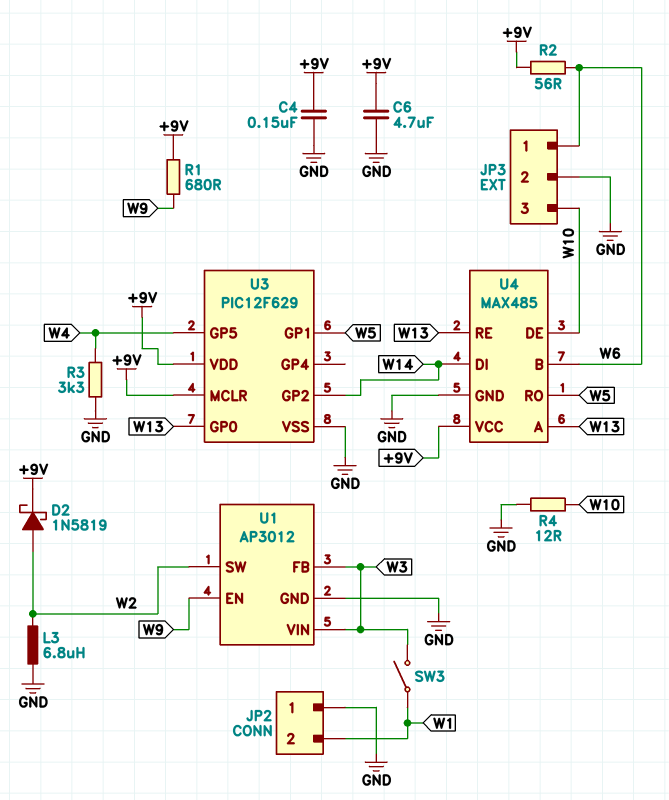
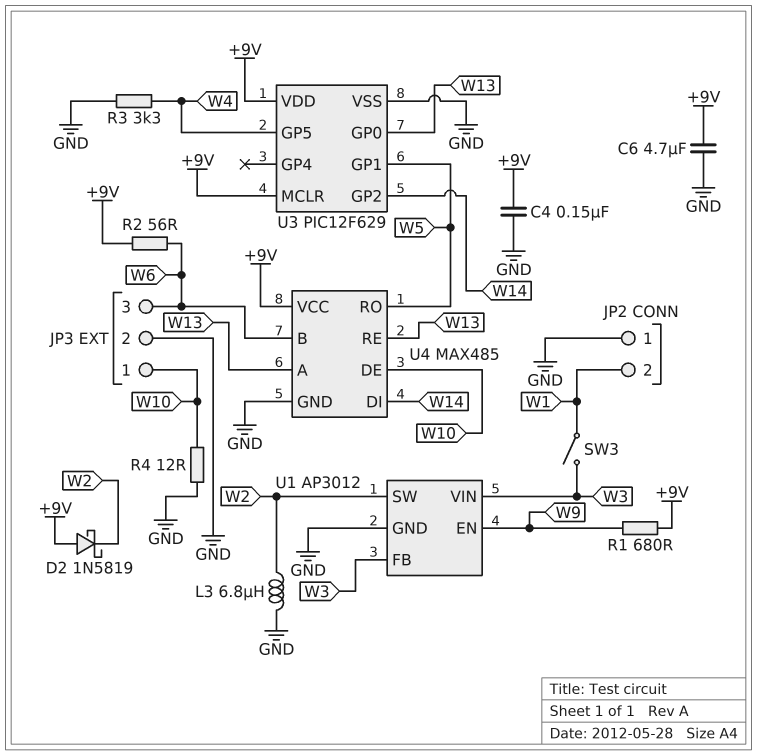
D2: schottky 1N5819 (A W2, K +9V) -> schottky 1N5819 (A +9V, K W2)
JP3 pin 1: W6 -> W10
JP3 pin 3: W10 -> W6

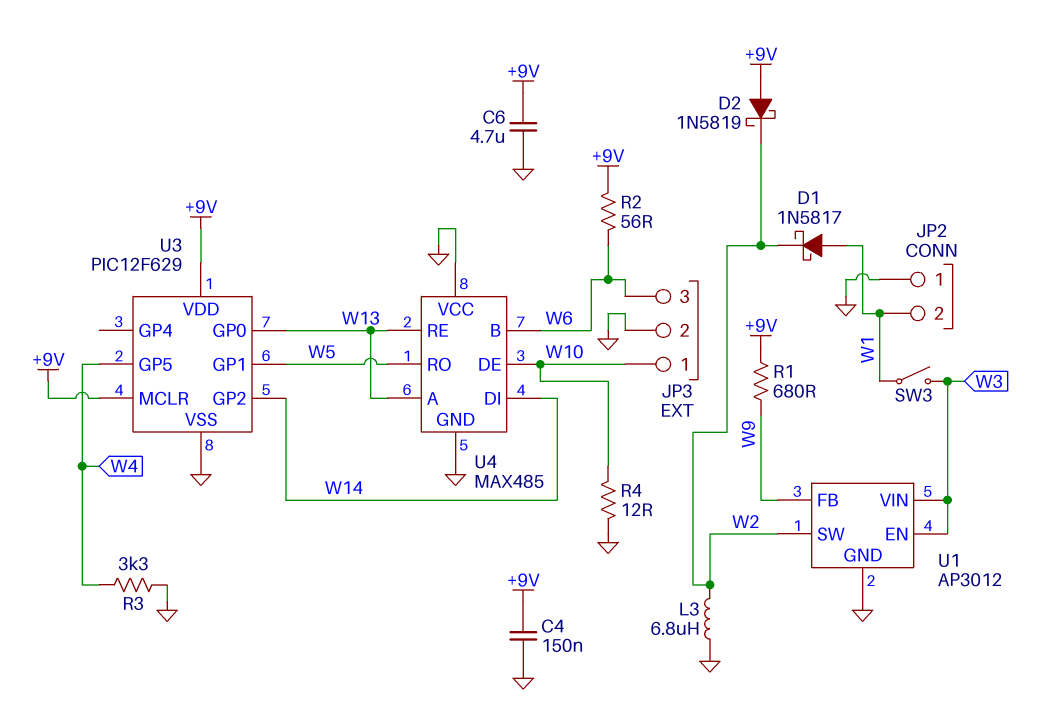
D1: none -> schottky 1N5817 (A W1, K W2)
U1 pin EN: W9 -> W3
U1 pin FB: W3 -> W9
U4 pin VCC: +9V -> GND

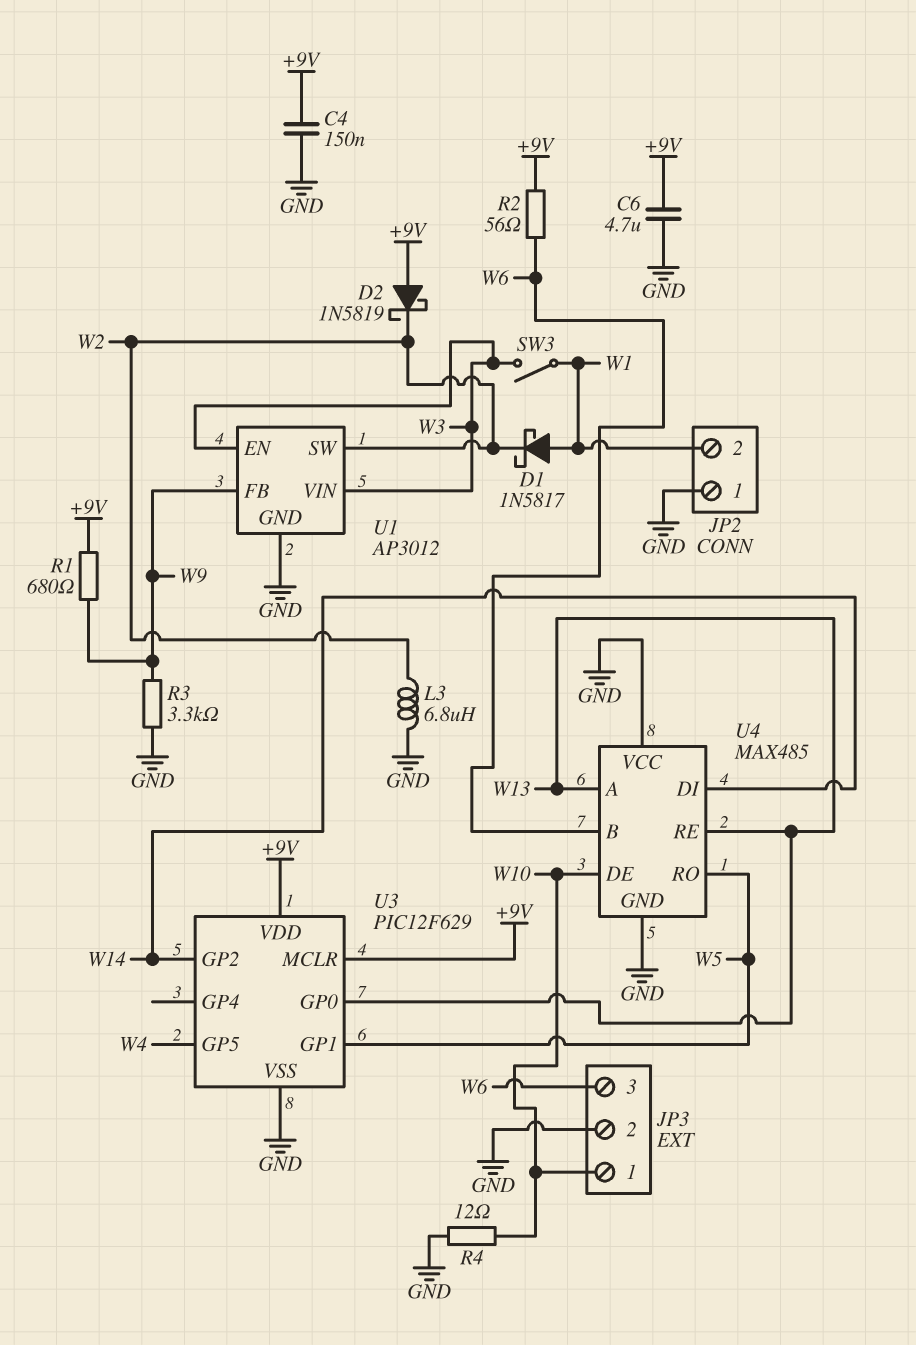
R3: 3.3k (GND, W4) -> 3.3k (GND, W9)

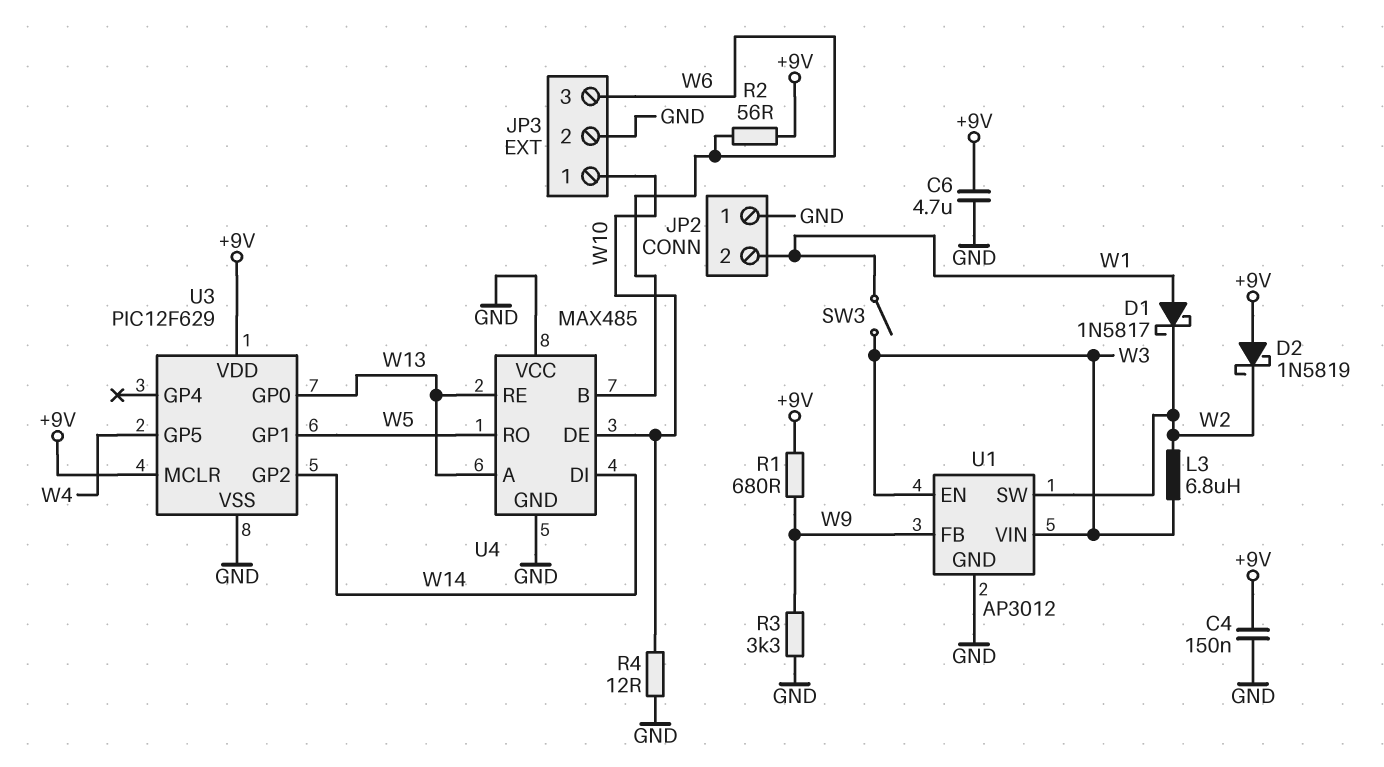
L3: 6.8uH (GND, W2) -> 6.8uH (W2, W3)

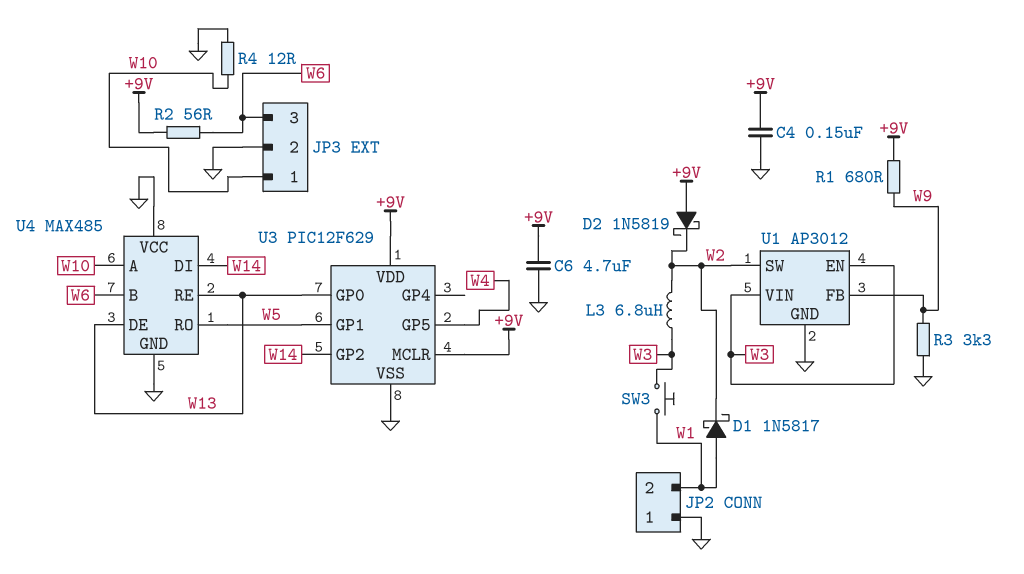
SW3: switch (W1, W3) -> button (W1, W3)
U4 pin A: W13 -> W10
U4 pin DE: W10 -> W13

